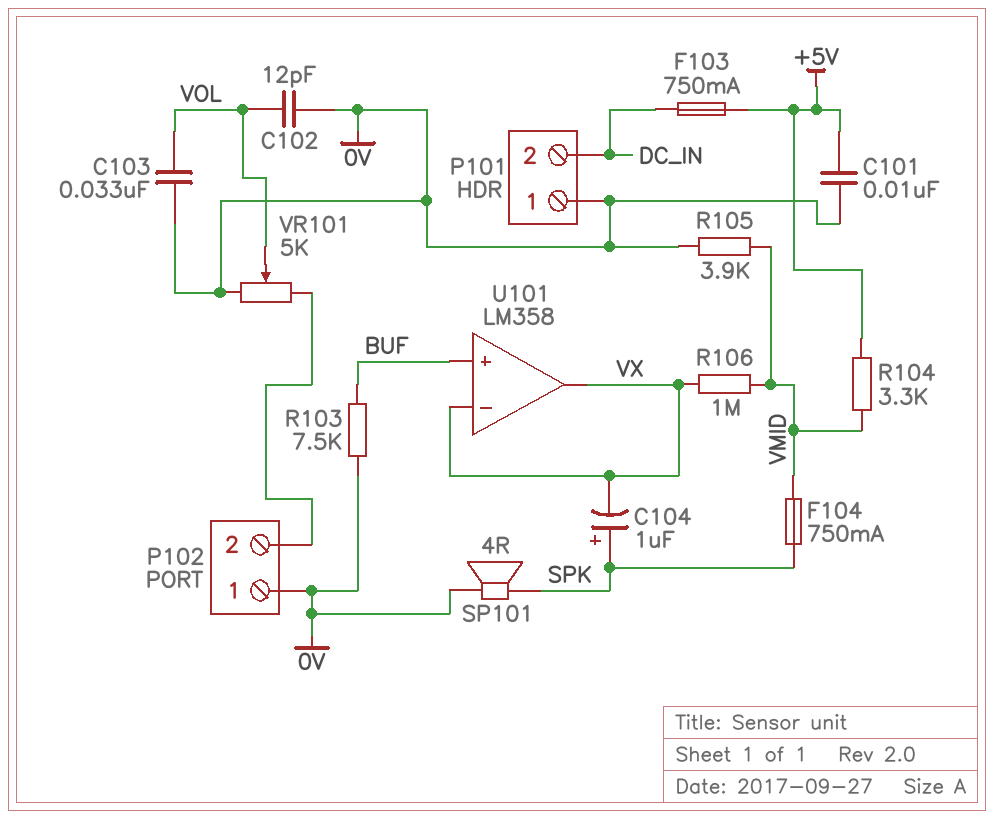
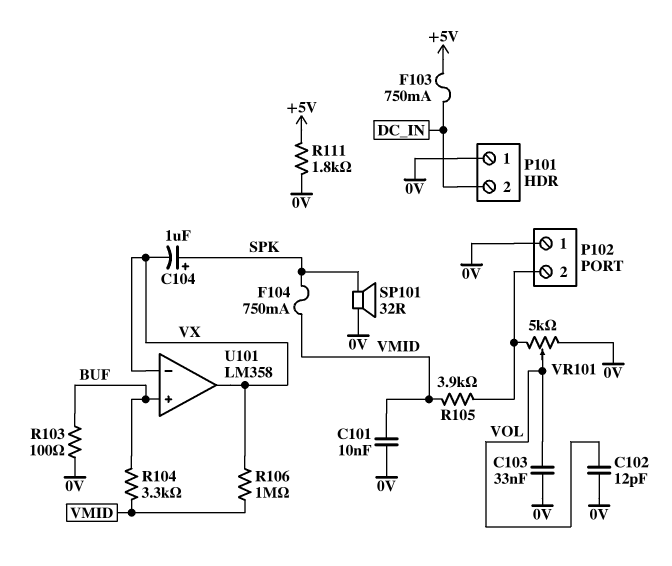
C101: 10nF (+5V, 0V) -> 10nF (0V, VMID)
R103: 7.5k (0V, BUF) -> 100 (0V, BUF)
R104: 3.3k (+5V, VMID) -> 3.3k (BUF, VMID)
R105: 3.9k (0V, VMID) -> 3.9k (P102/2, VMID)
R111: none -> 1.8k (+5V, 0V)
SP101: speaker 4R (0V, SPK) -> speaker 32R (0V, SPK)

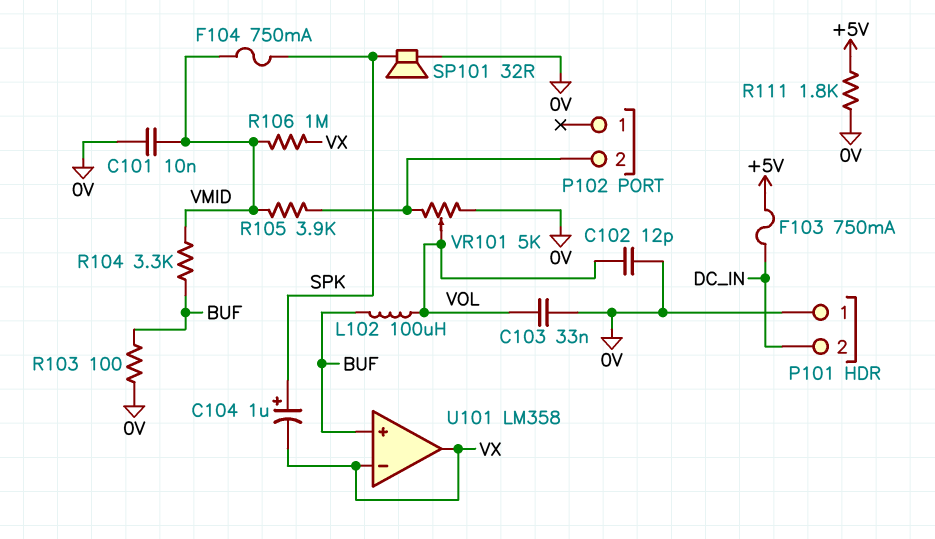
L102: none -> 100uH (BUF, VOL)
P102 pin 1: 0V -> none

